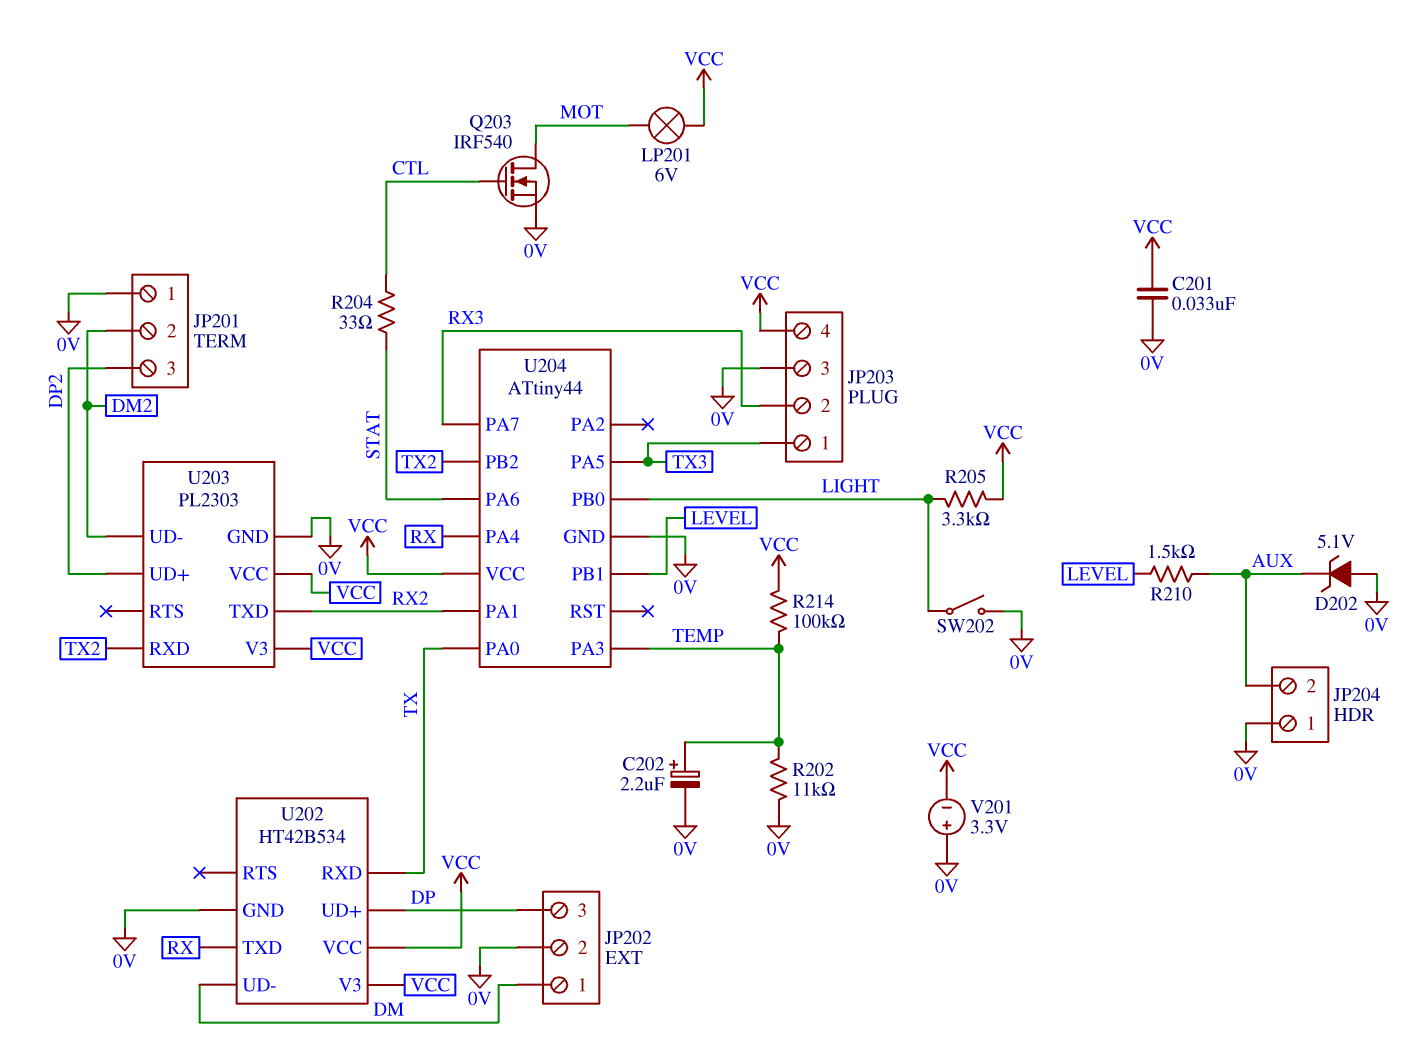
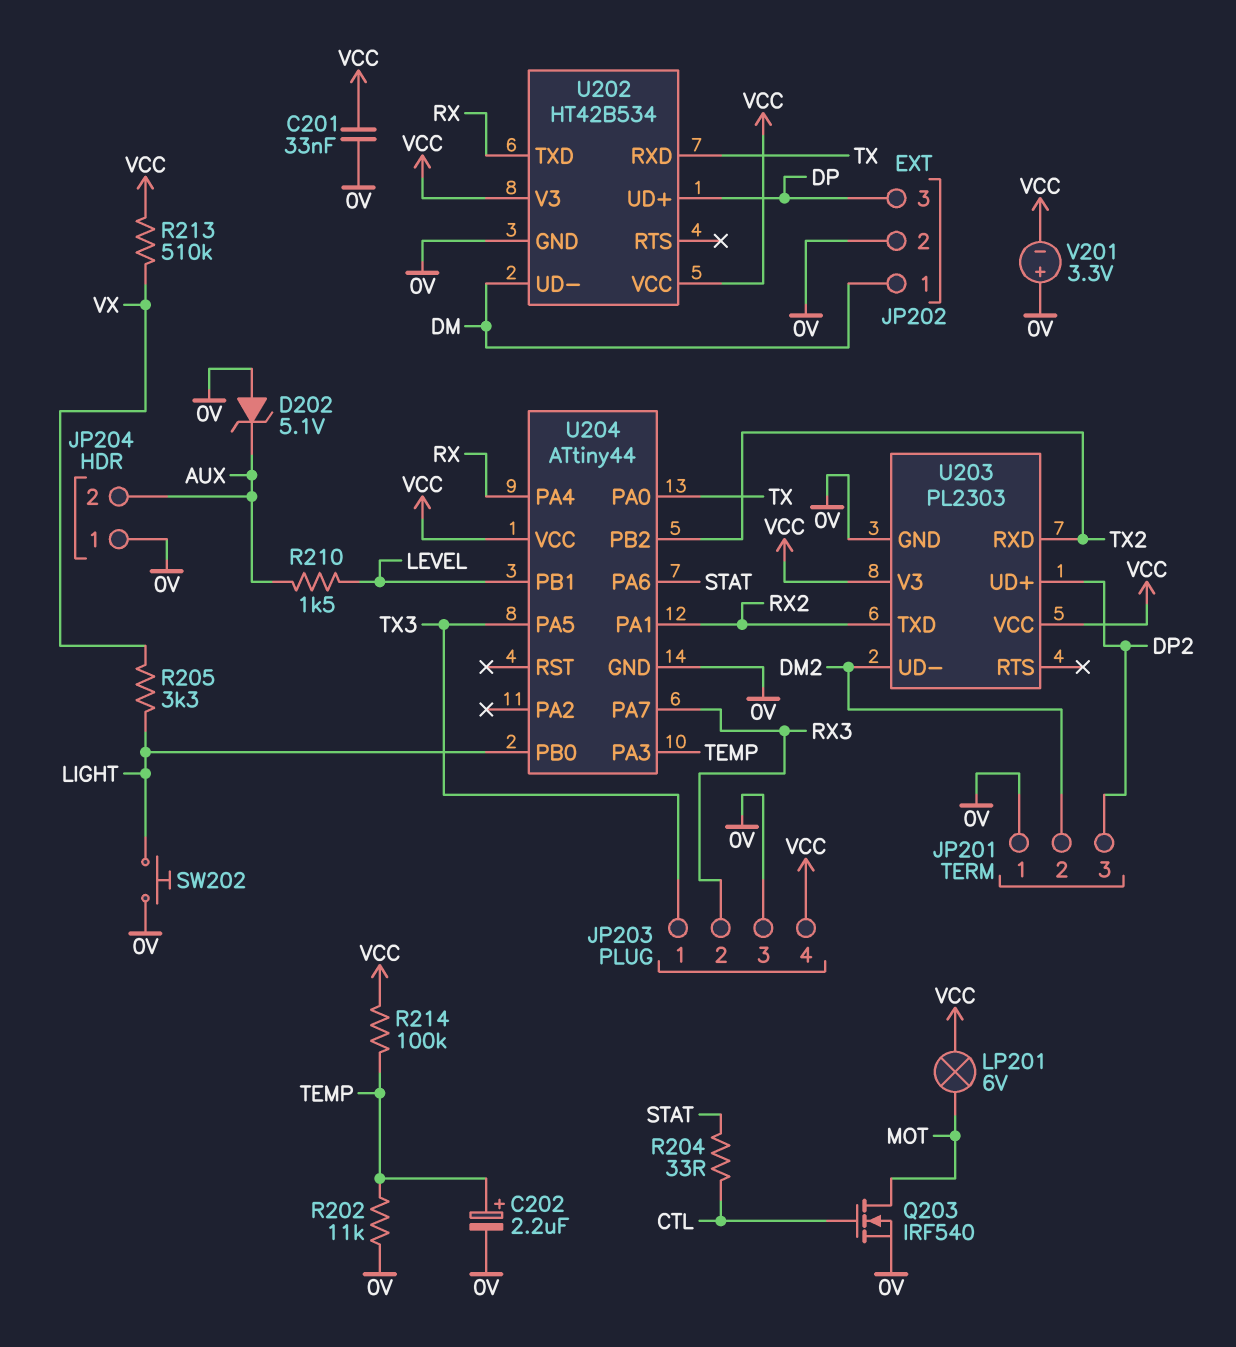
R205: 3.3k (LIGHT, VCC) -> 3.3k (LIGHT, VX)
R213: none -> 510k (VCC, VX)
SW202: switch (0V, LIGHT) -> button (0V, LIGHT)

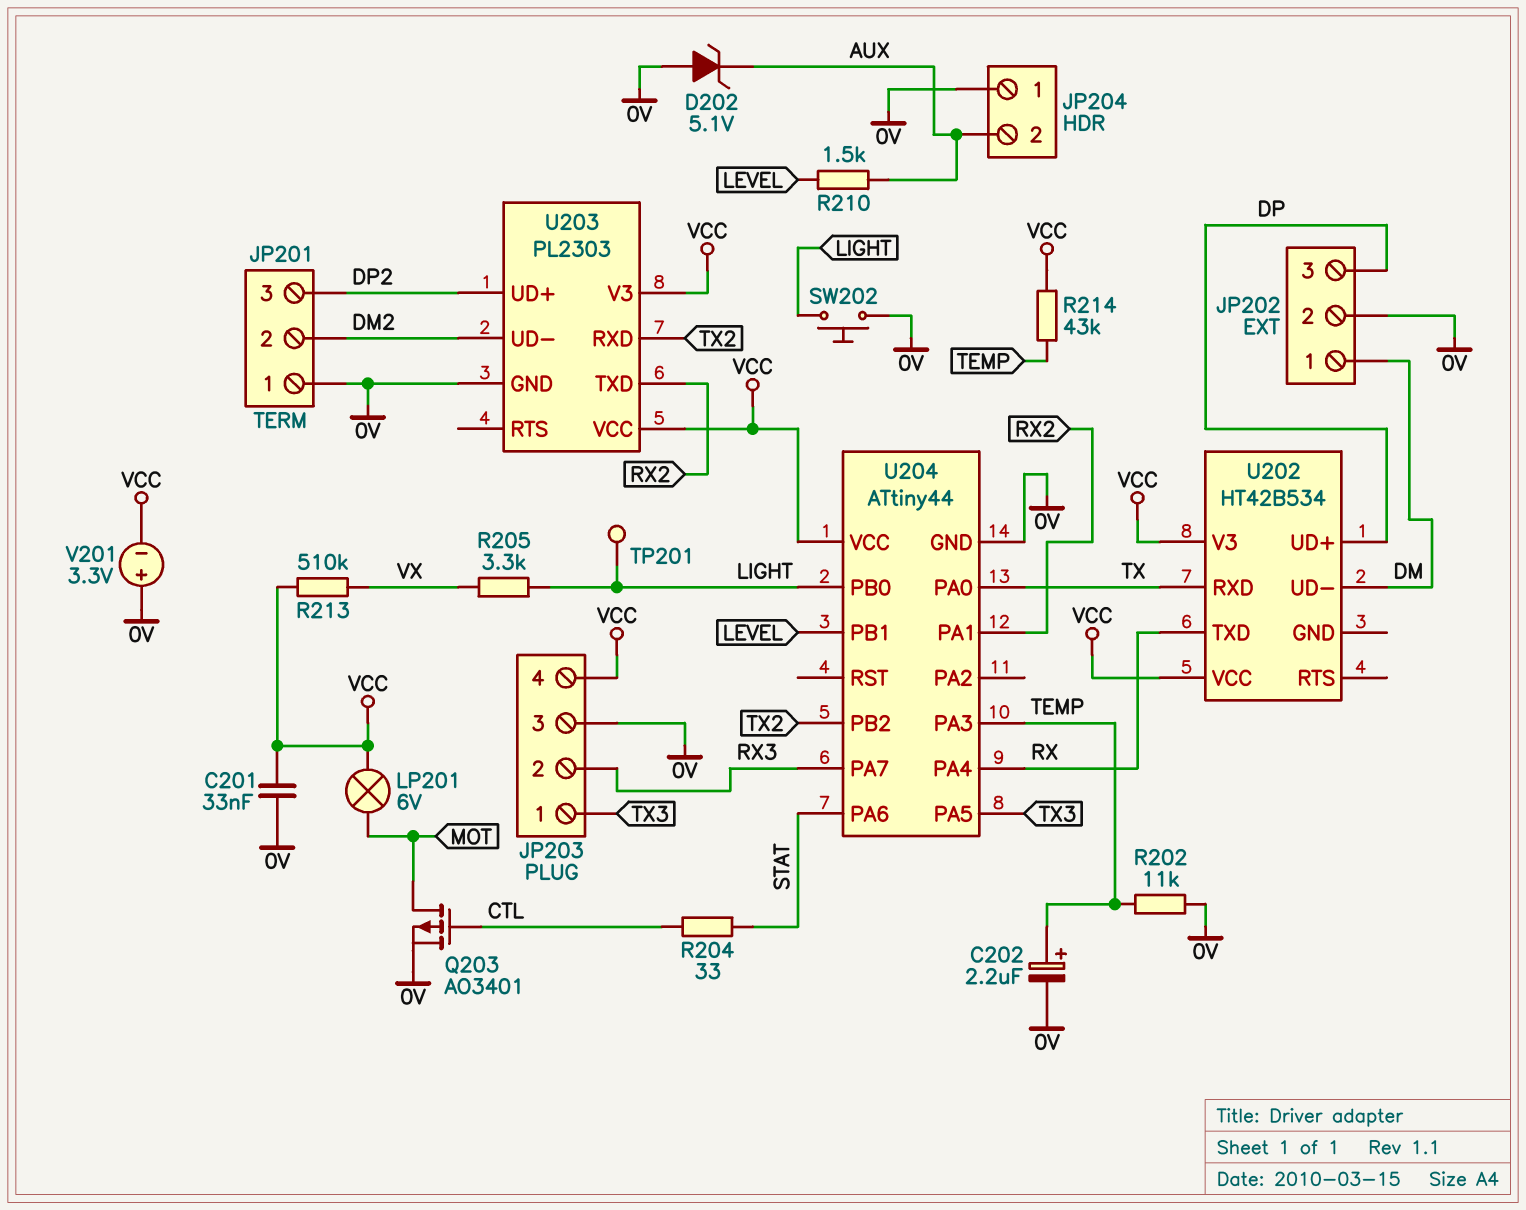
Q203: NMOS IRF540 (G CTL, D MOT, S 0V) -> PMOS AO3401 (G CTL, D MOT, S 0V)
R214: 100k (TEMP, VCC) -> 43k (TEMP, VCC)
TP201: none -> test point (LIGHT)
U202 pin GND: 0V -> none

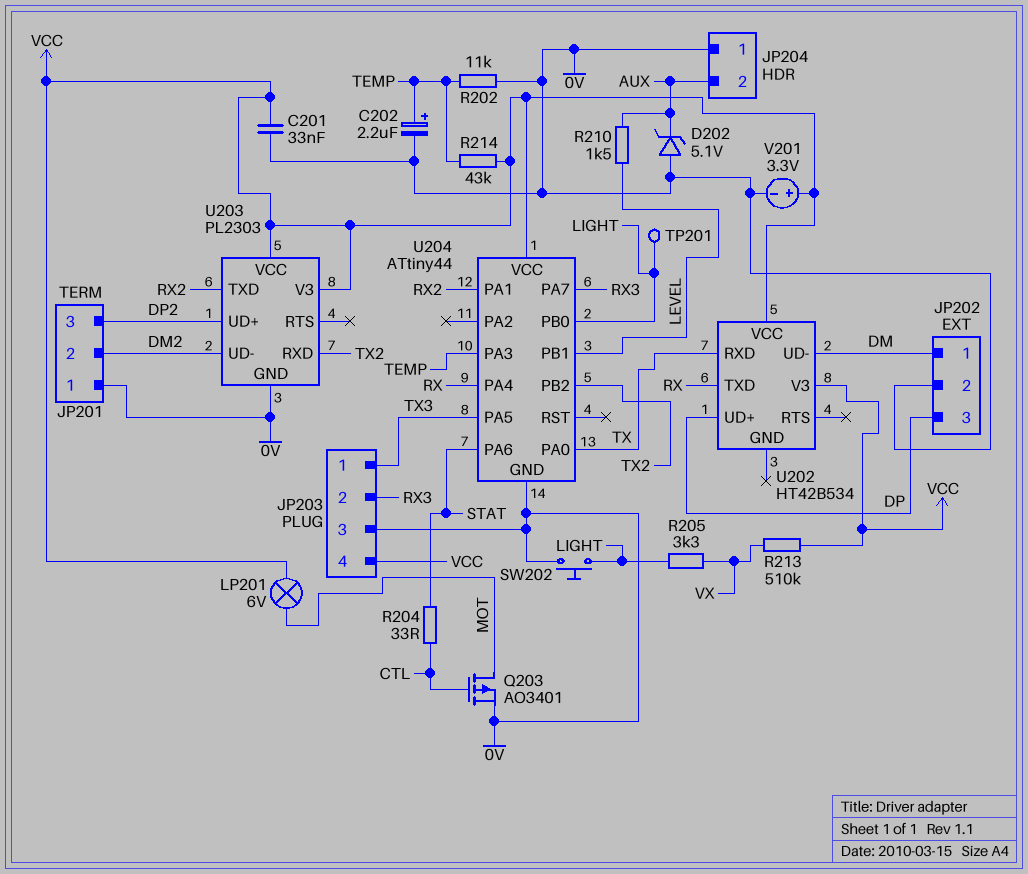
V201: 3.3V (plus 0V, minus VCC) -> 3.3V (plus VCC, minus 0V)

